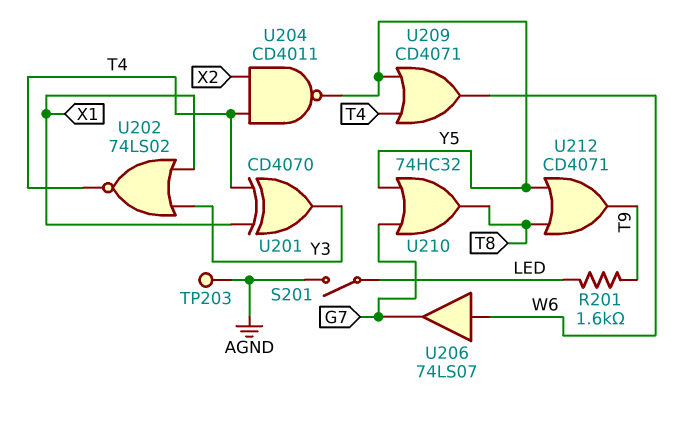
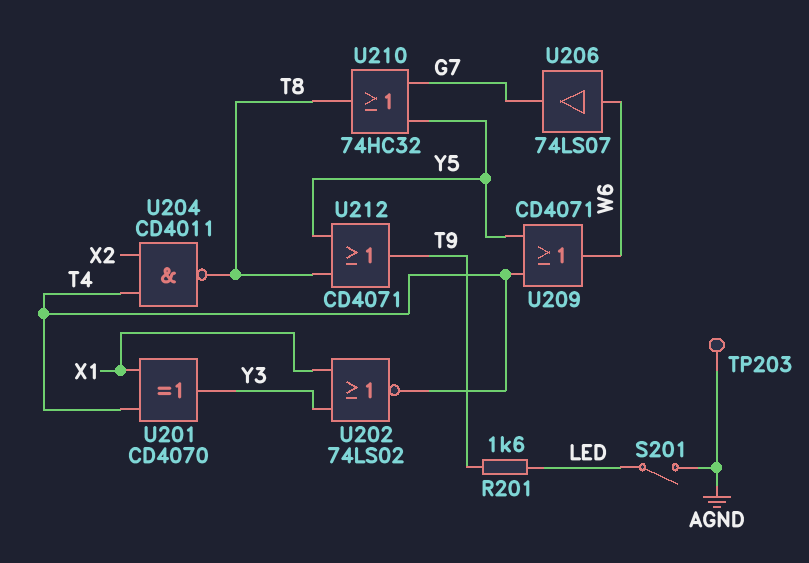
U204: NAND CD4011 (in T4, in X2, out Y5) -> NAND CD4011 (in T4, in X2, out T8)

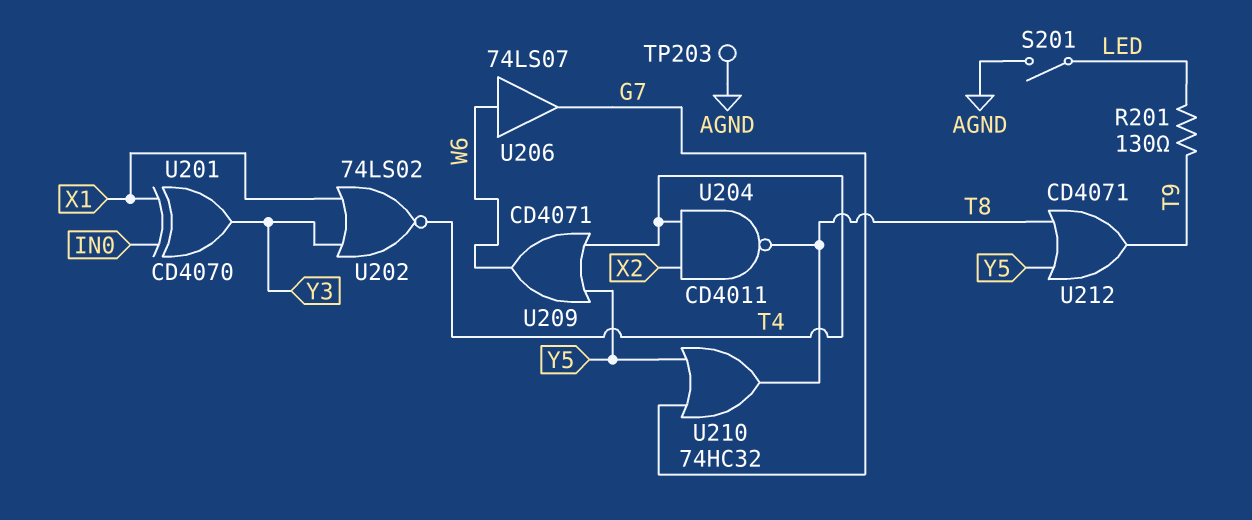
R201: 1.6k (LED, T9) -> 130 (LED, T9)
U201: XOR CD4070 (in T4, in X1, out Y3) -> XOR CD4070 (in IN0, in X1, out Y3)

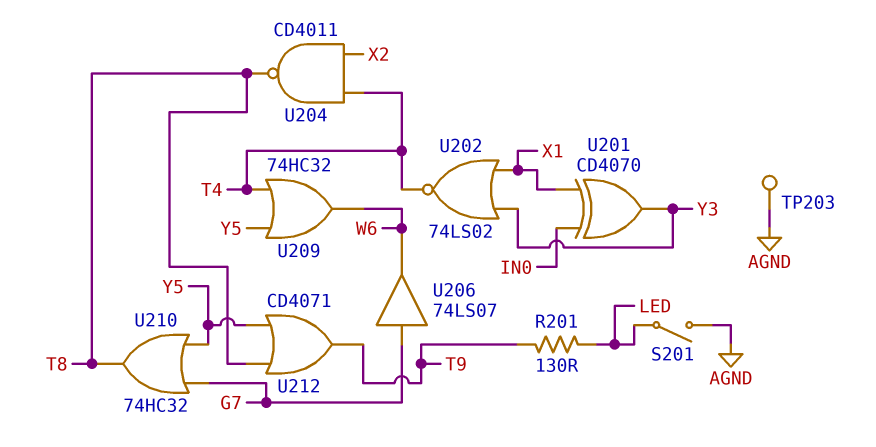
U206: buffer 74LS07 (in W6, out G7) -> buffer 74LS07 (in G7, out W6)
U209: OR CD4071 (in T4, in Y5, out W6) -> OR 74HC32 (in T4, in Y5, out W6)

